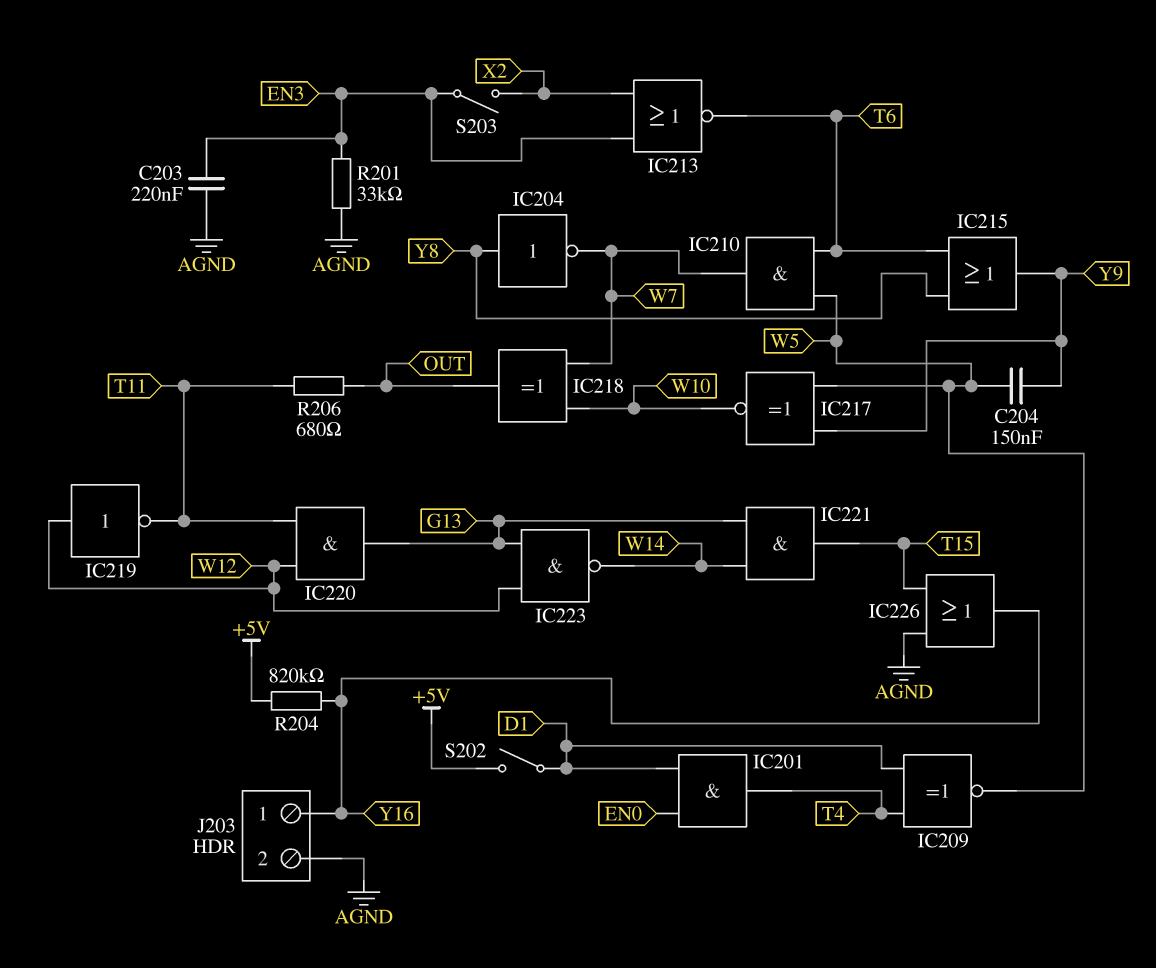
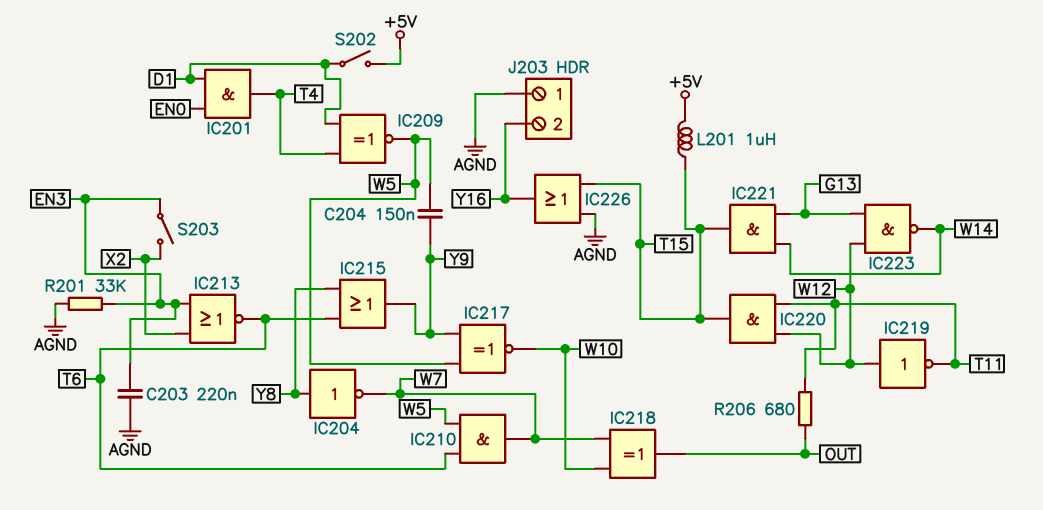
IC220: AND (in T11, in W12, out G13) -> AND (in T11, in W12, out T15)
J203 pin 1: Y16 -> AGND
J203 pin 2: AGND -> Y16
L201: none -> 1uH (+5V, T15)
R204: 820k (+5V, Y16) -> none

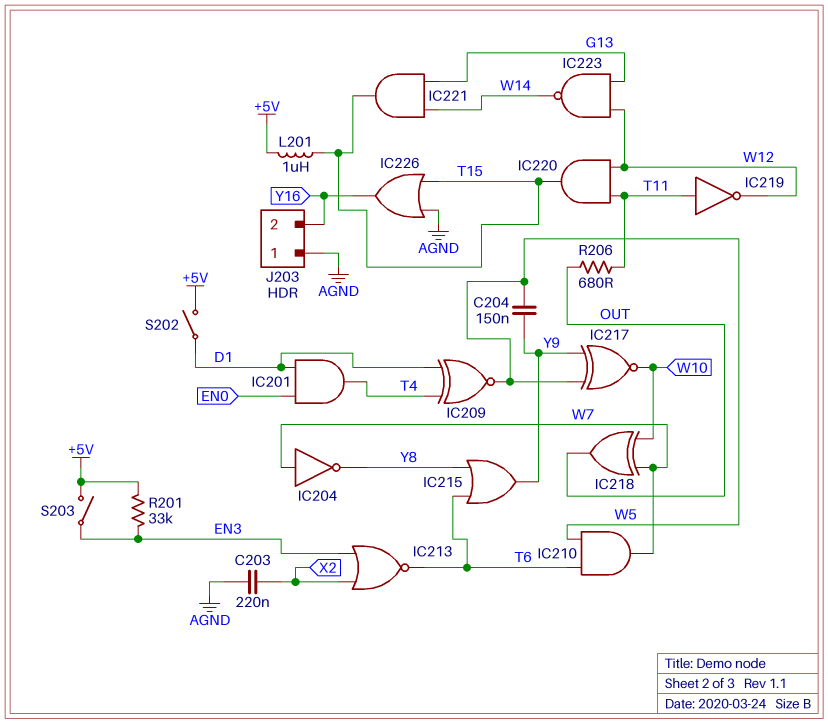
C203: 220nF (AGND, EN3) -> 220nF (AGND, X2)
IC204: NOT (in Y8, out W7) -> NOT (in W7, out Y8)
IC219: NOT (in W12, out T11) -> NOT (in T11, out W12)
R201: 33k (AGND, EN3) -> 33k (+5V, EN3)
S203: switch (EN3, X2) -> switch (+5V, EN3)

